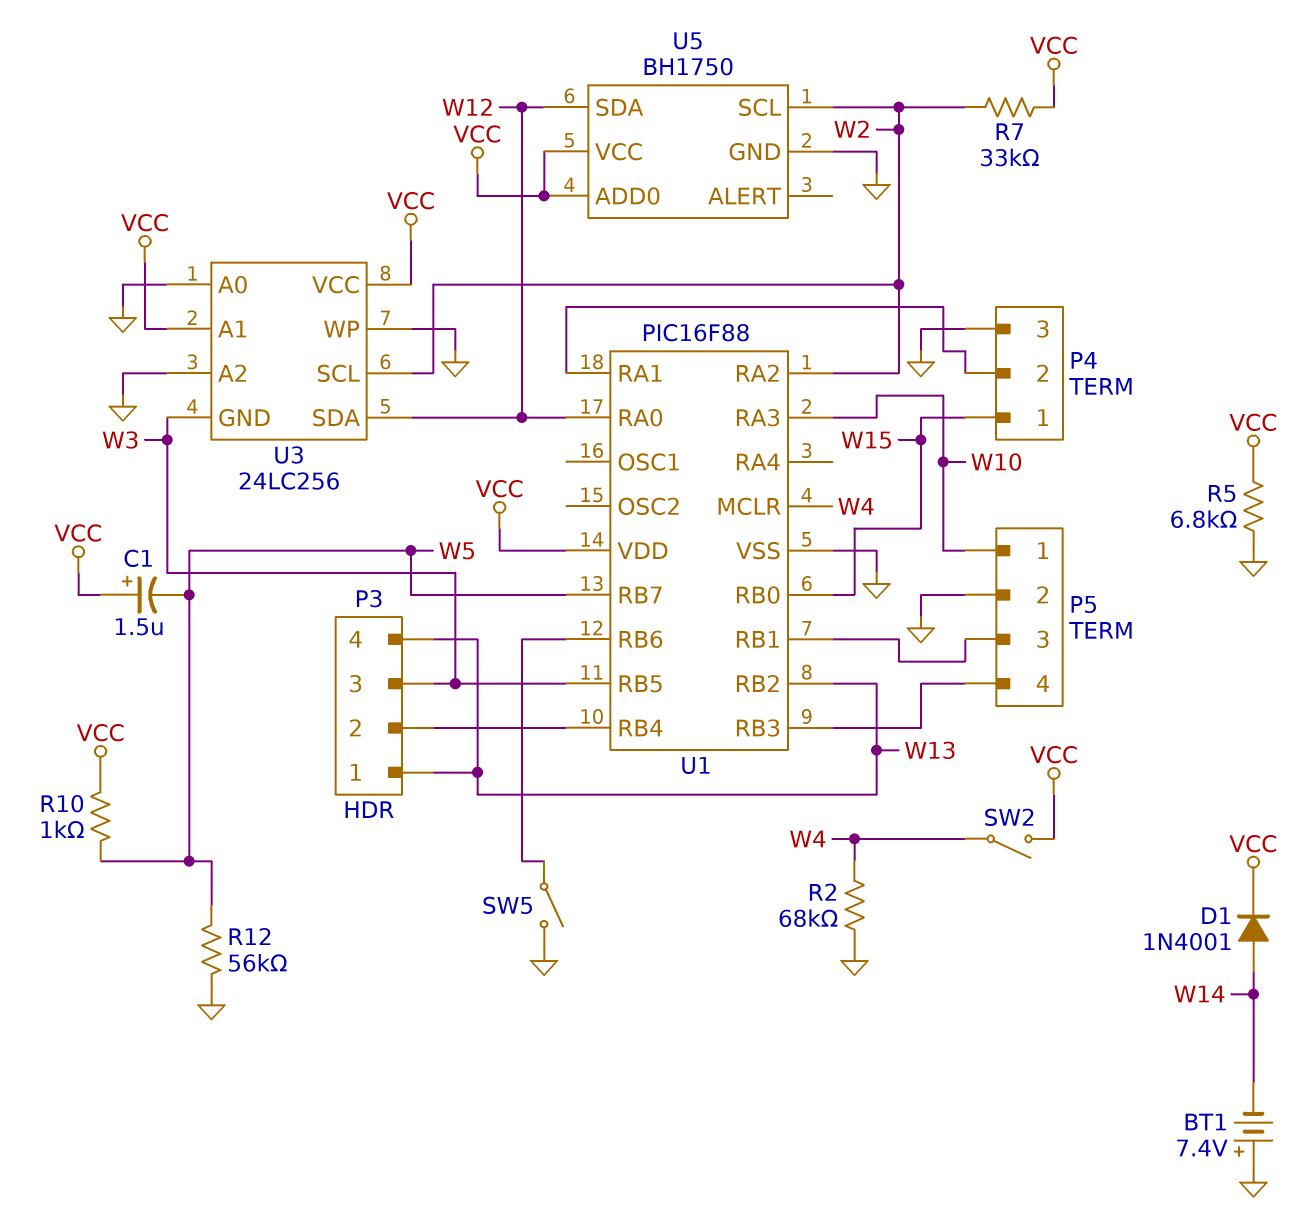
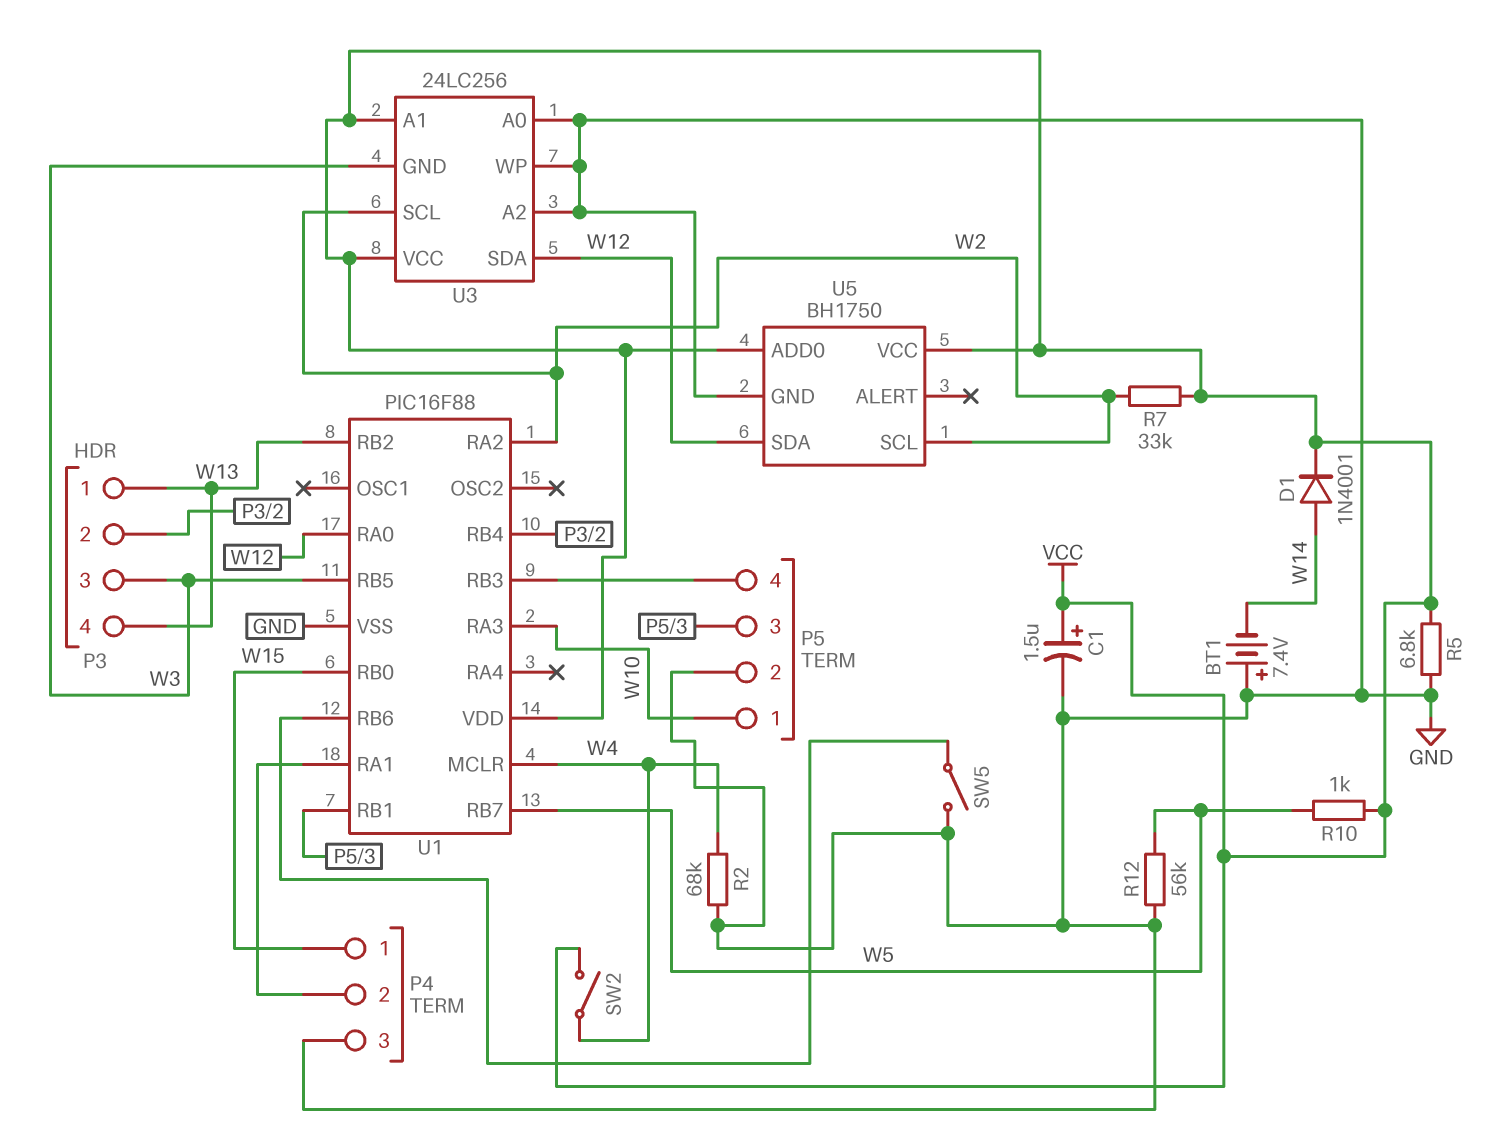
C1: 1.5uF (plus VCC, minus W5) -> 1.5uF (plus VCC, minus GND)

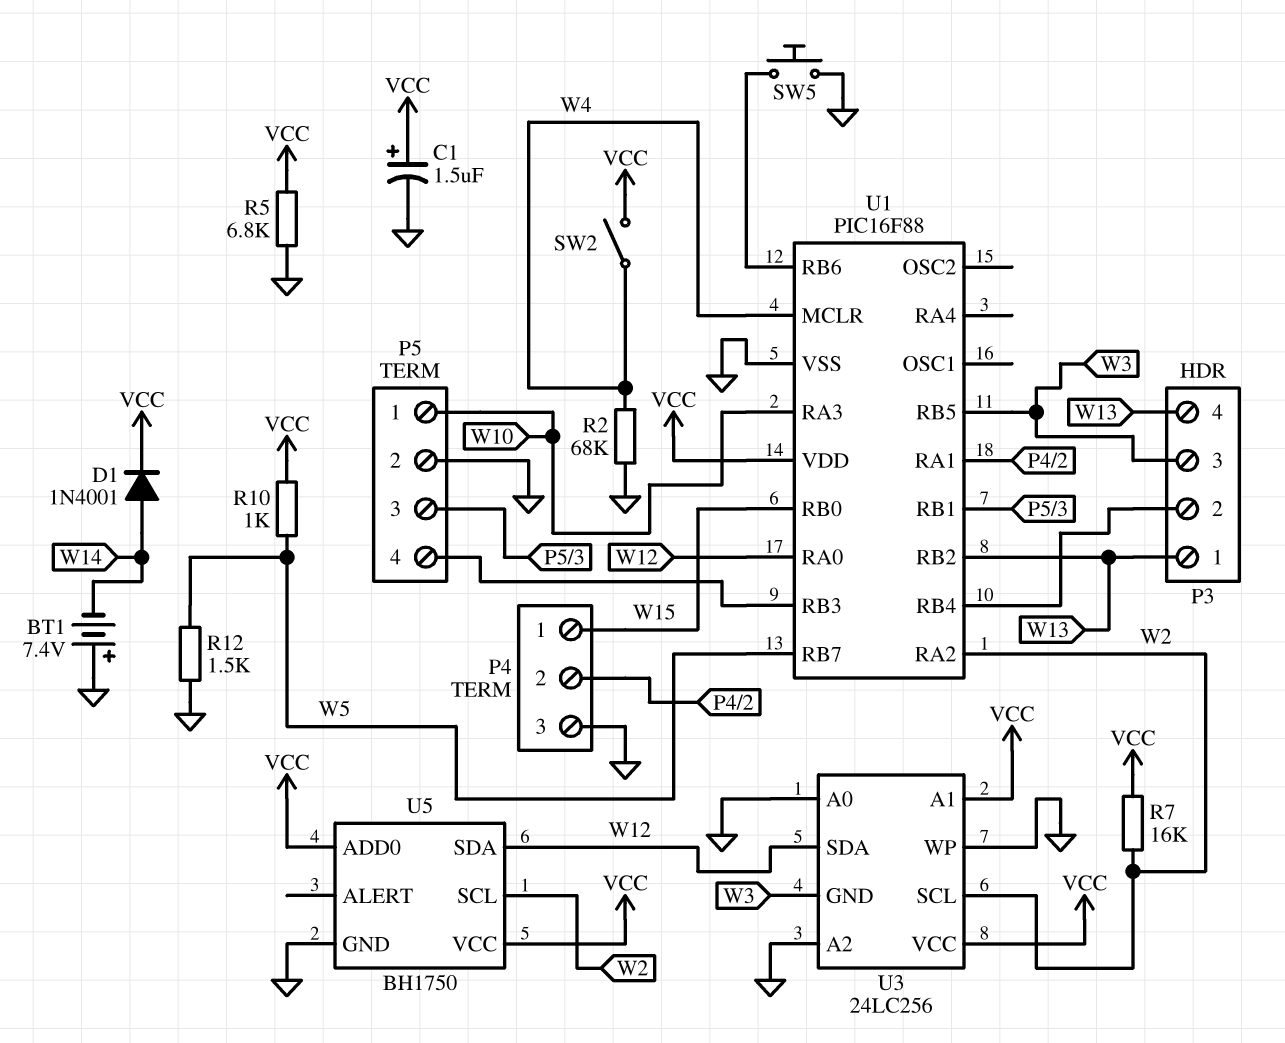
R7: 33k (VCC, W2) -> 16k (VCC, W2)
R12: 56k (GND, W5) -> 1.5k (GND, W5)
SW5: switch (GND, U1/RB6) -> button (GND, U1/RB6)

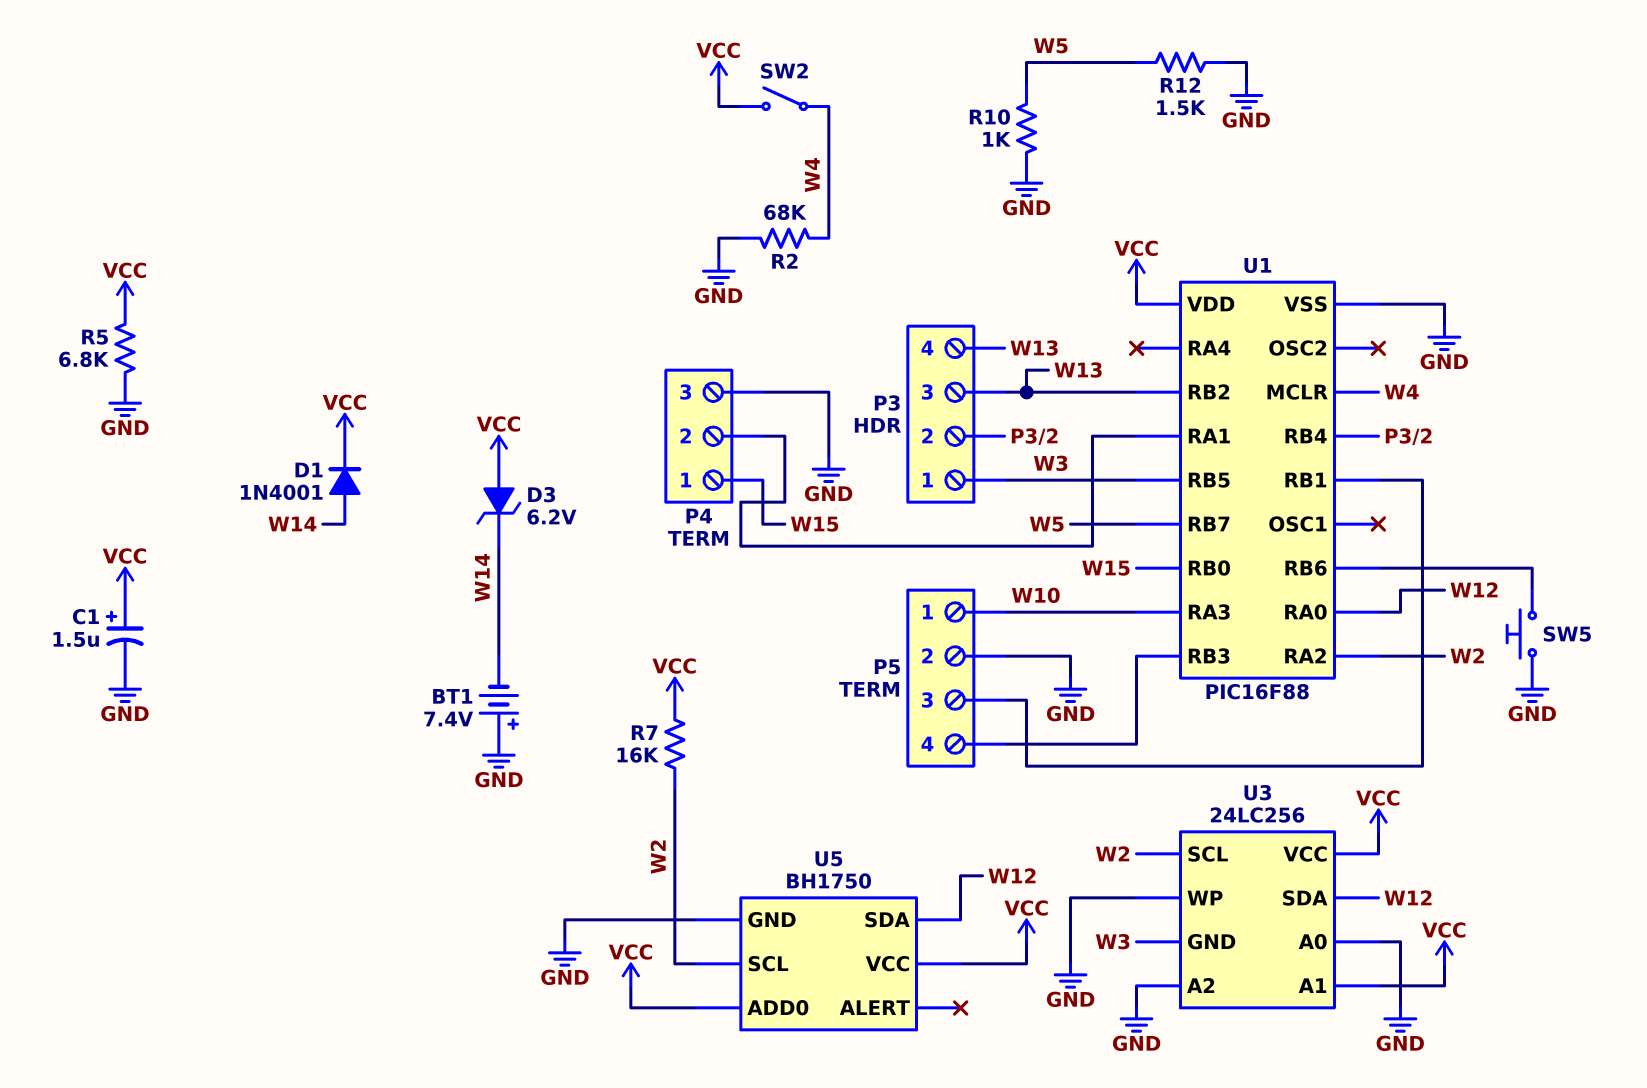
D3: none -> zener 6.2V (A VCC, K W14)
P3 pin 1: W13 -> W3
P3 pin 3: W3 -> W13
R10: 1k (VCC, W5) -> 1k (GND, W5)

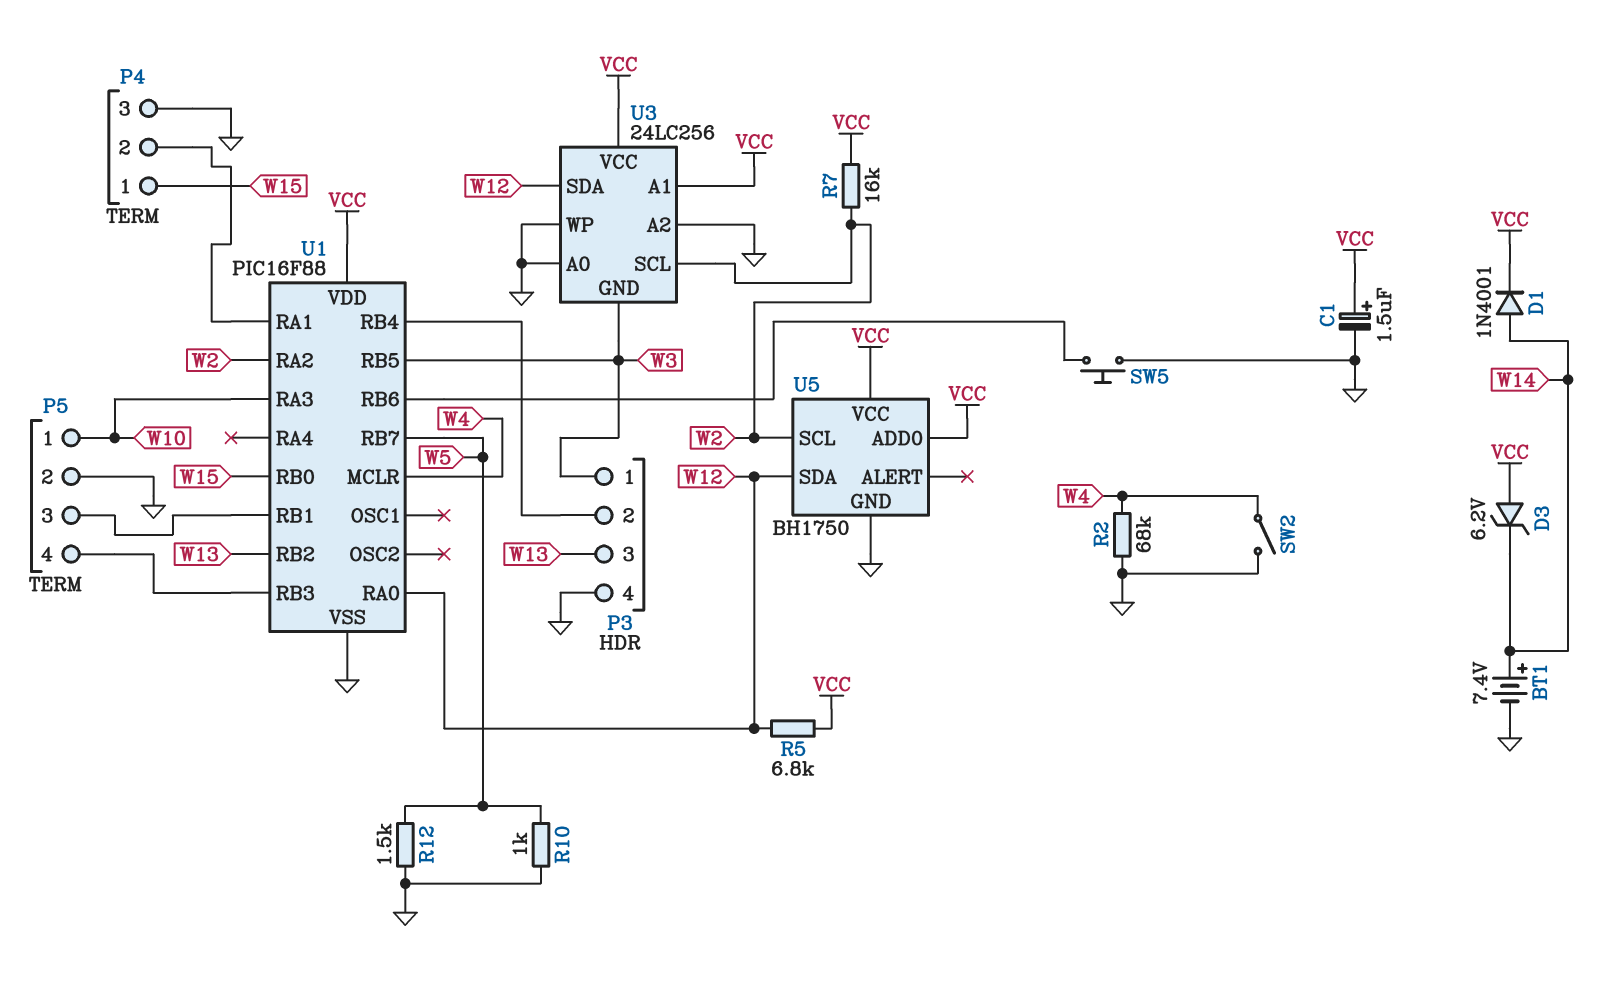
BT1: 7.4V (plus GND, minus W14) -> 7.4V (plus W14, minus GND)
P3 pin 4: W13 -> GND
R5: 6.8k (GND, VCC) -> 6.8k (VCC, W12)
SW2: switch (VCC, W4) -> switch (GND, W4)

